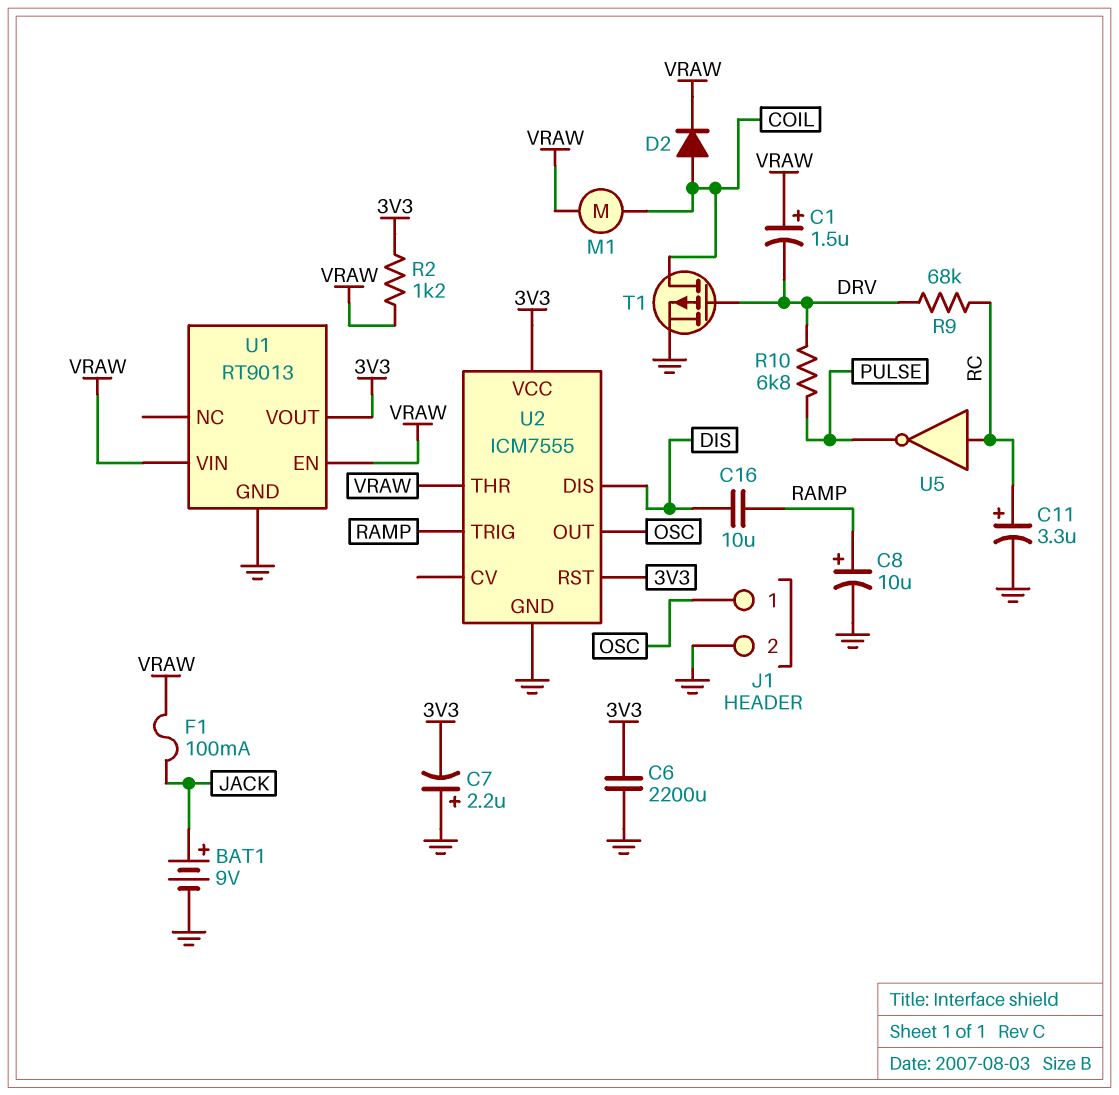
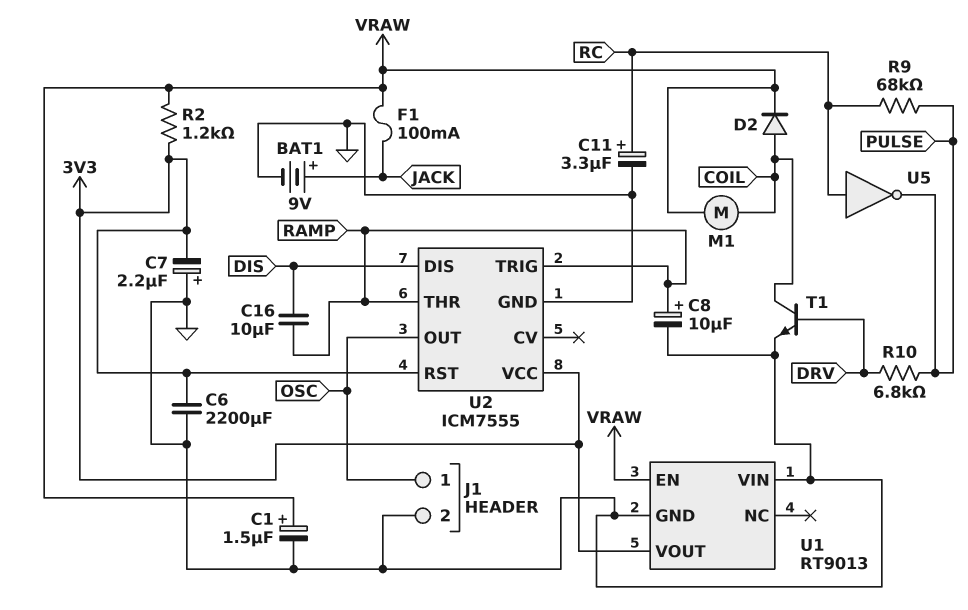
C1: 1.5uF (plus VRAW, minus DRV) -> 1.5uF (plus VRAW, minus GND)
R9: 68k (DRV, RC) -> 68k (PULSE, RC)
T1: PMOS (G DRV, D COIL, S GND) -> NPN (B DRV, C COIL, E GND)
U1 pin VIN: VRAW -> GND
U2 pin THR: VRAW -> RAMP

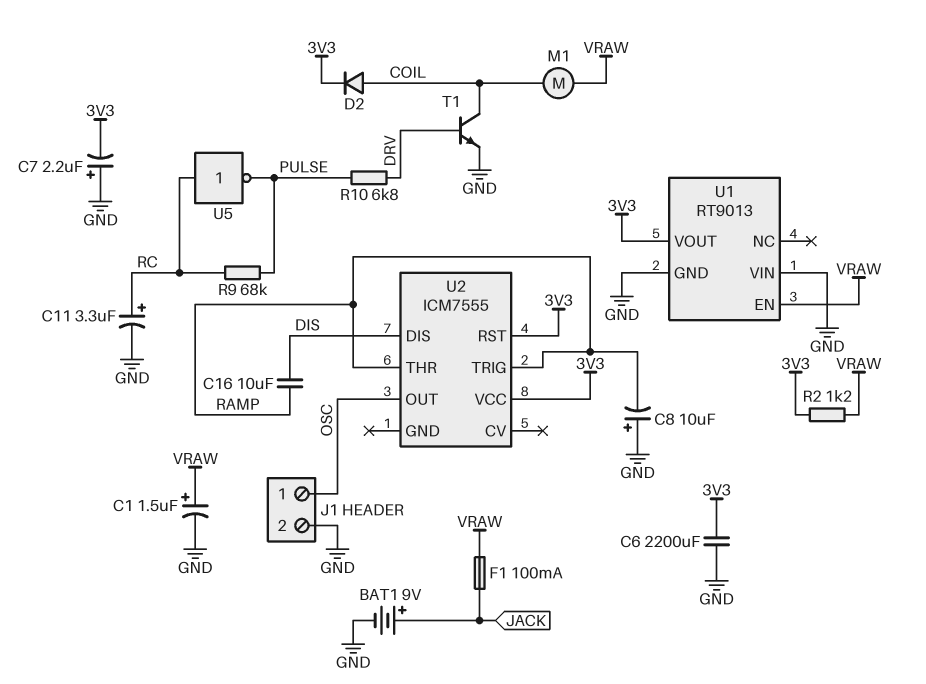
C8: 10uF (plus RAMP, minus GND) -> 10uF (plus GND, minus RAMP)
D2: diode (A COIL, K VRAW) -> diode (A COIL, K 3V3)
U2 pin GND: GND -> none

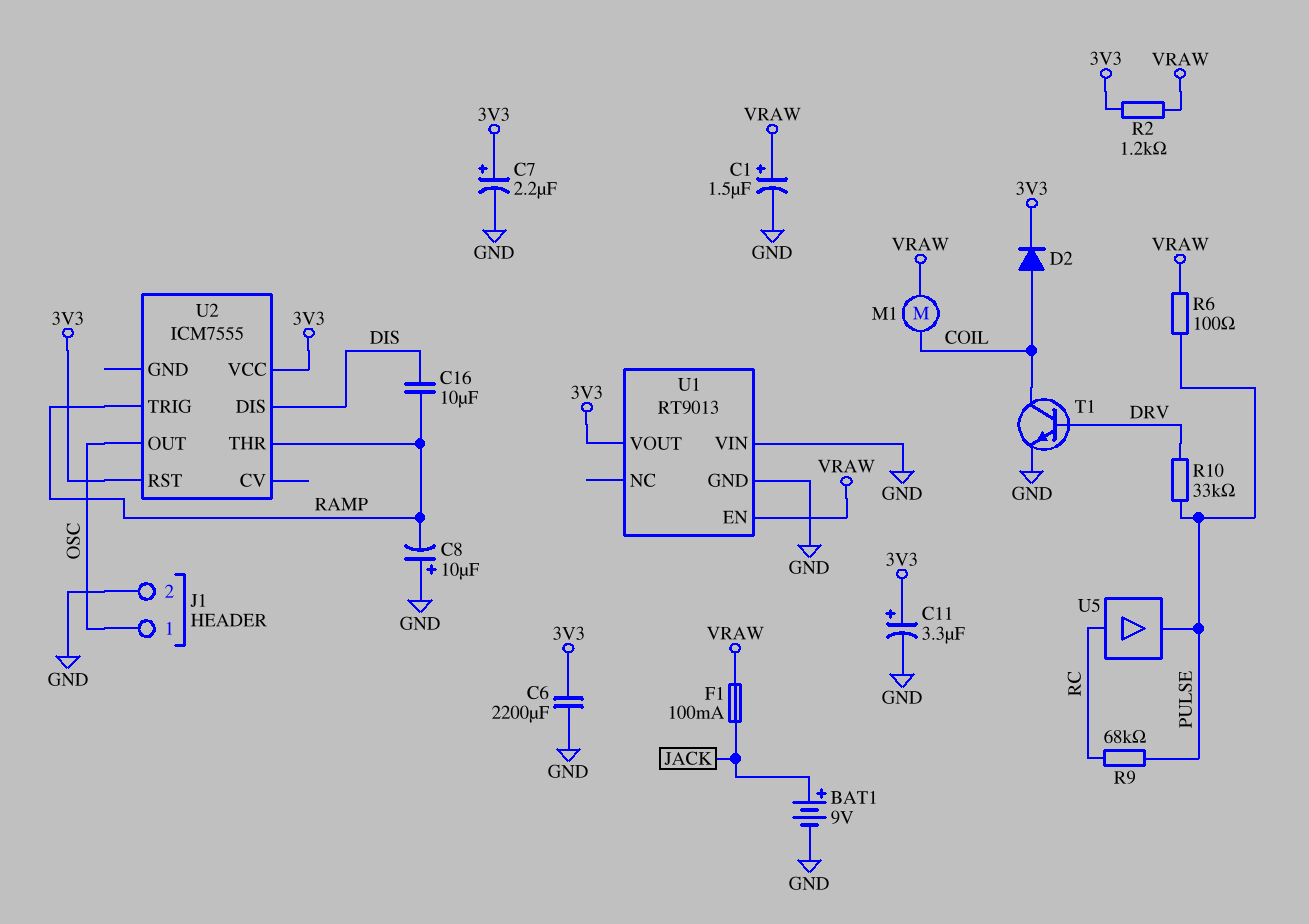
C7: 2.2uF (plus GND, minus 3V3) -> 2.2uF (plus 3V3, minus GND)
C11: 3.3uF (plus RC, minus GND) -> 3.3uF (plus 3V3, minus GND)
R6: none -> 100 (PULSE, VRAW)
R10: 6.8k (DRV, PULSE) -> 33k (DRV, PULSE)
U5: NOT (in RC, out PULSE) -> buffer (in RC, out PULSE)

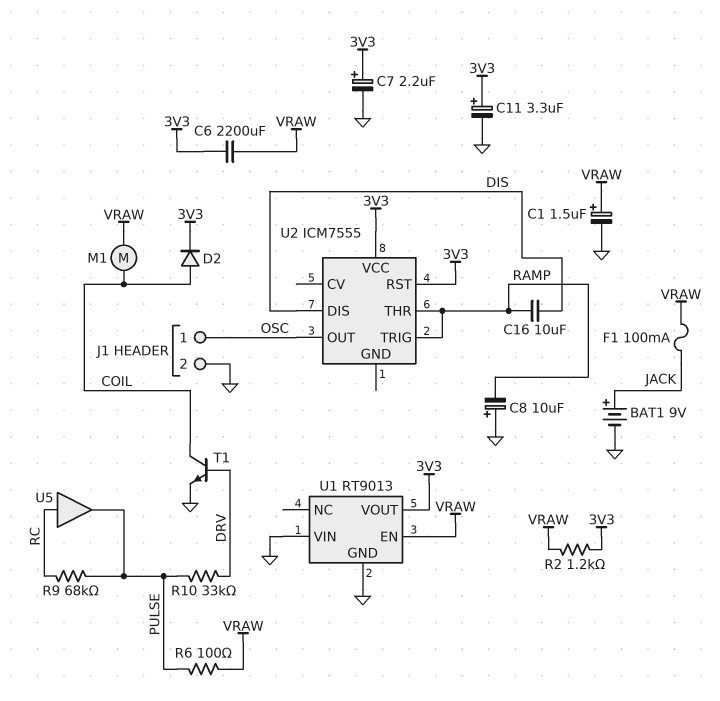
C6: 2200uF (3V3, GND) -> 2200uF (3V3, VRAW)

